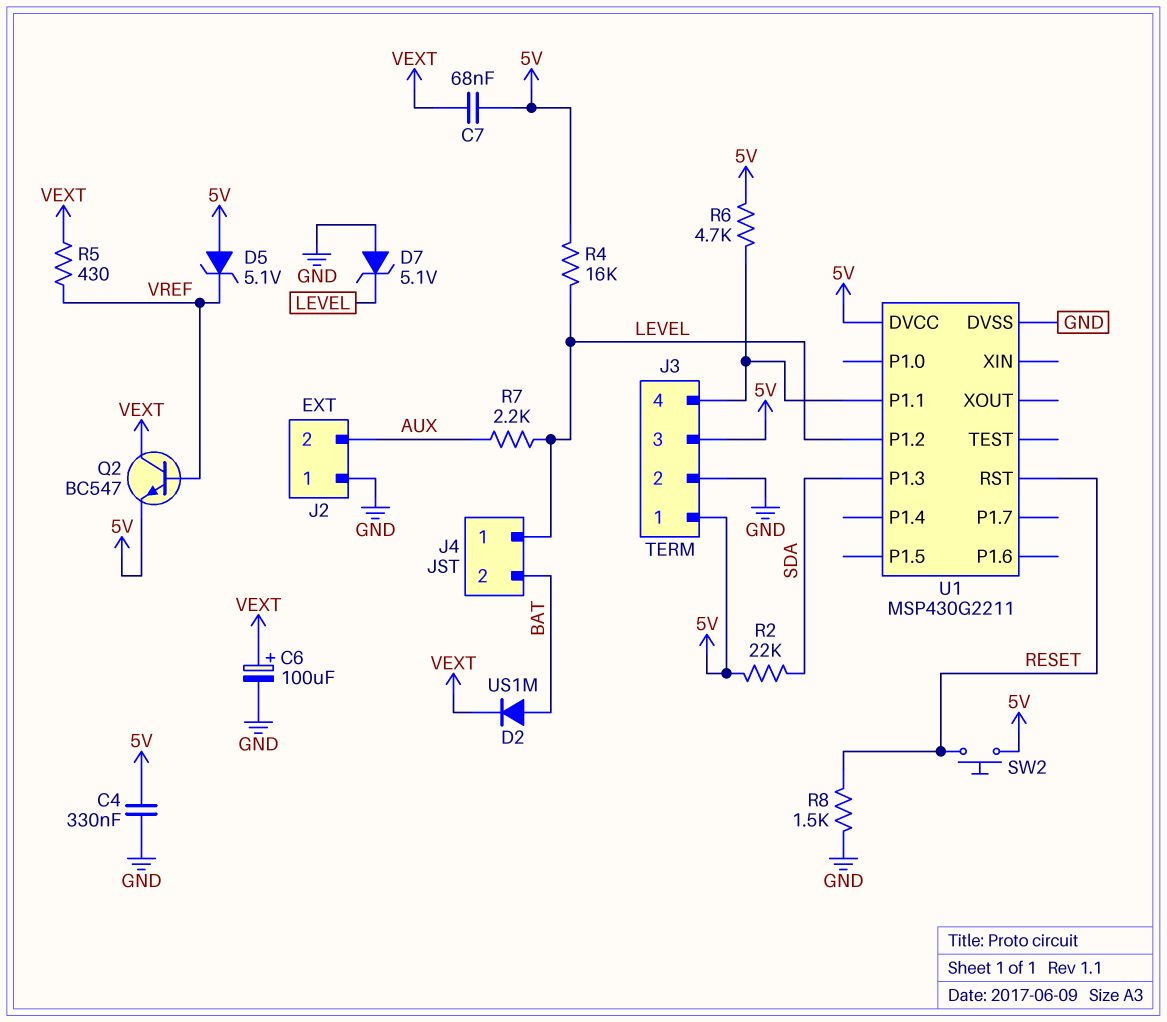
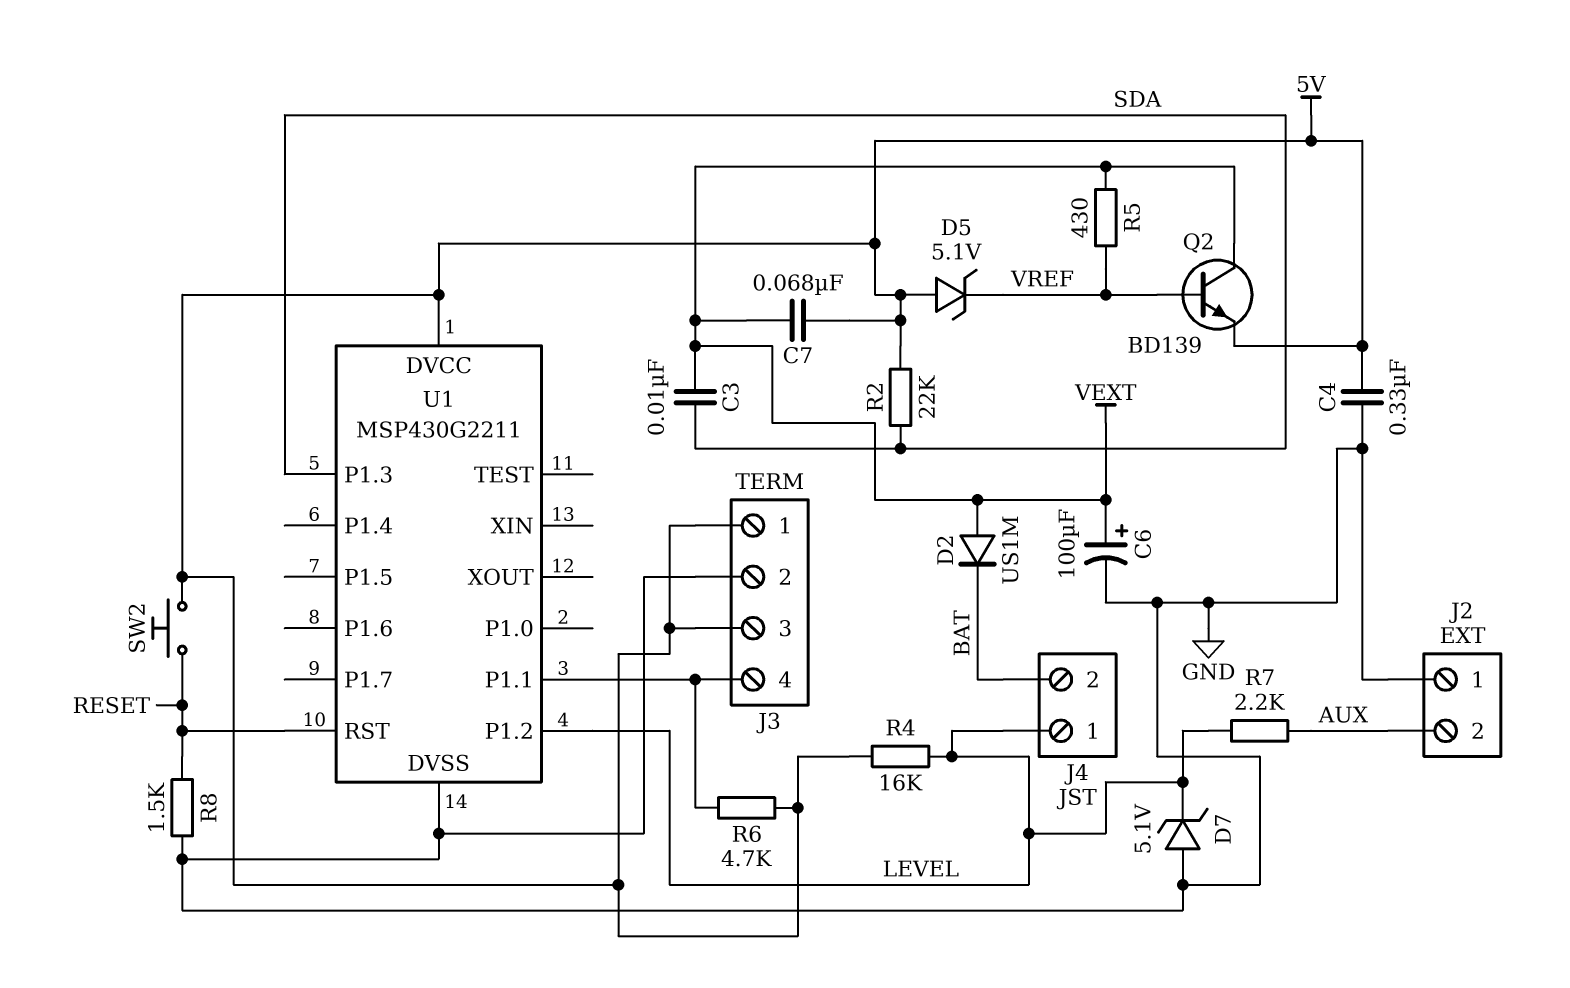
C3: none -> 10nF (SDA, VEXT)
D2: diode US1M (A BAT, K VEXT) -> diode US1M (A VEXT, K BAT)
Q2: NPN BC547 (B VREF, C VEXT, E 5V) -> NPN BD139 (B VREF, C VEXT, E 5V)

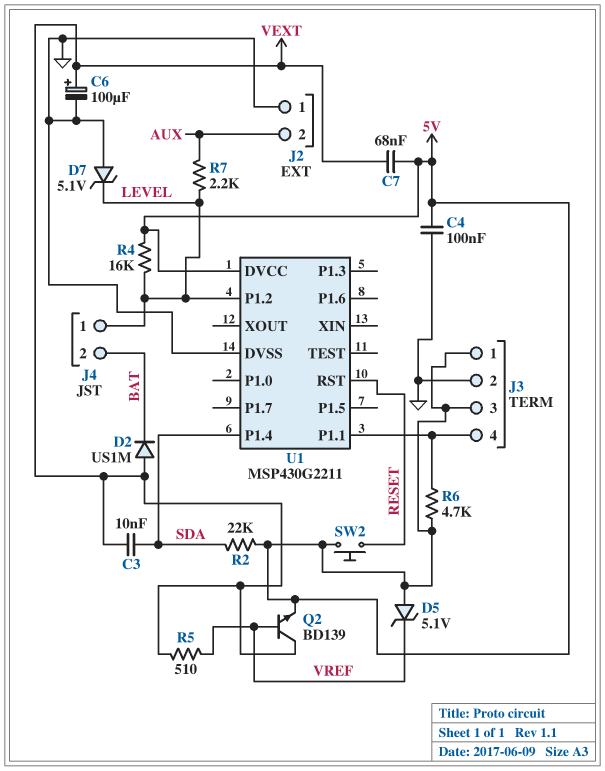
C4: 330nF (5V, GND) -> 100nF (5V, GND)
R5: 430 (VEXT, VREF) -> 510 (VEXT, VREF)
R8: 1.5k (GND, RESET) -> none
U1 pin P1.3: SDA -> none
U1 pin P1.4: none -> SDA

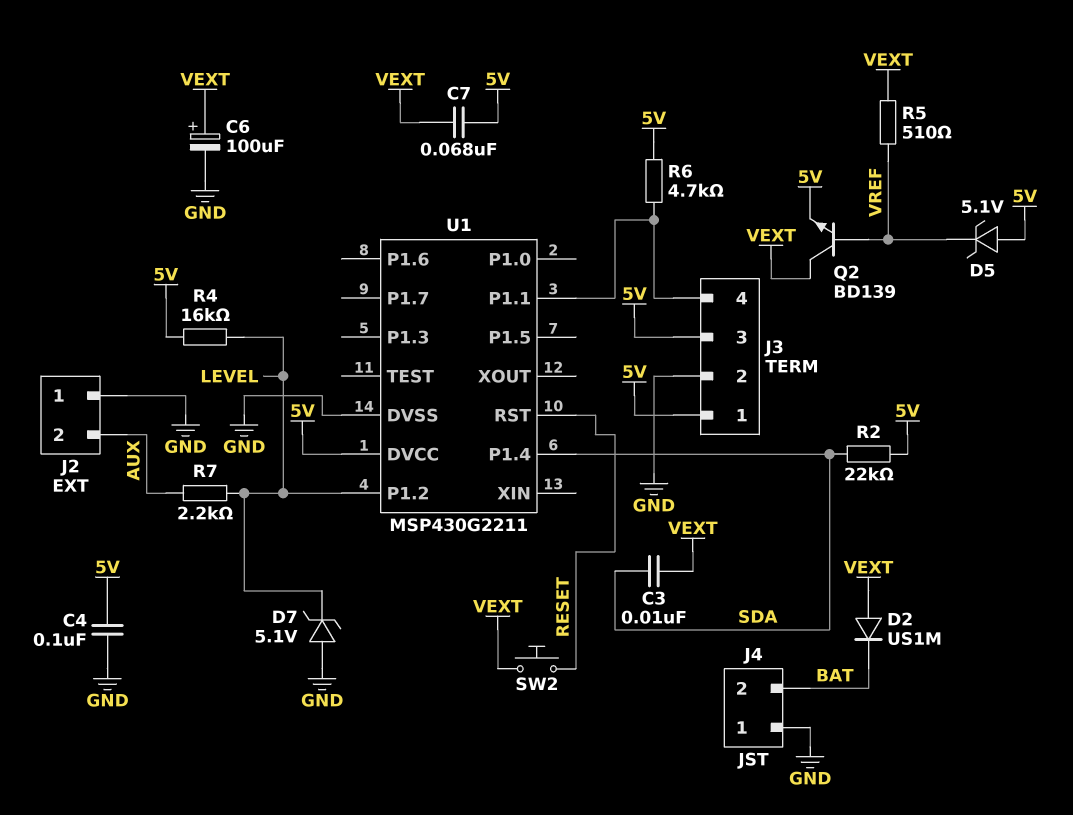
J4 pin 1: LEVEL -> GND
SW2: button (5V, RESET) -> button (RESET, VEXT)

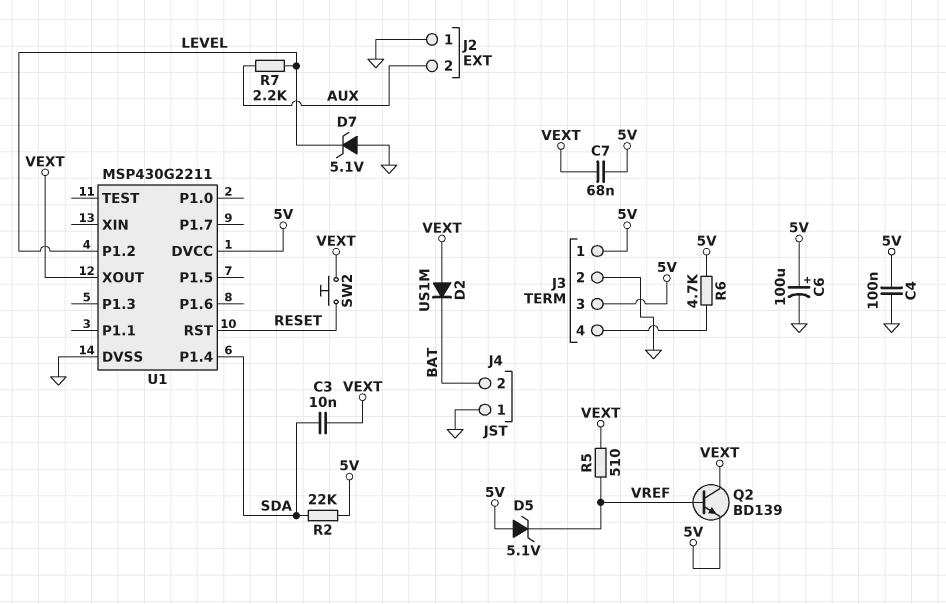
C6: 100uF (plus VEXT, minus GND) -> 100uF (plus 5V, minus GND)
R4: 16k (5V, LEVEL) -> none
U1 pin P1.1: J3/4 -> none
U1 pin XOUT: none -> VEXT

